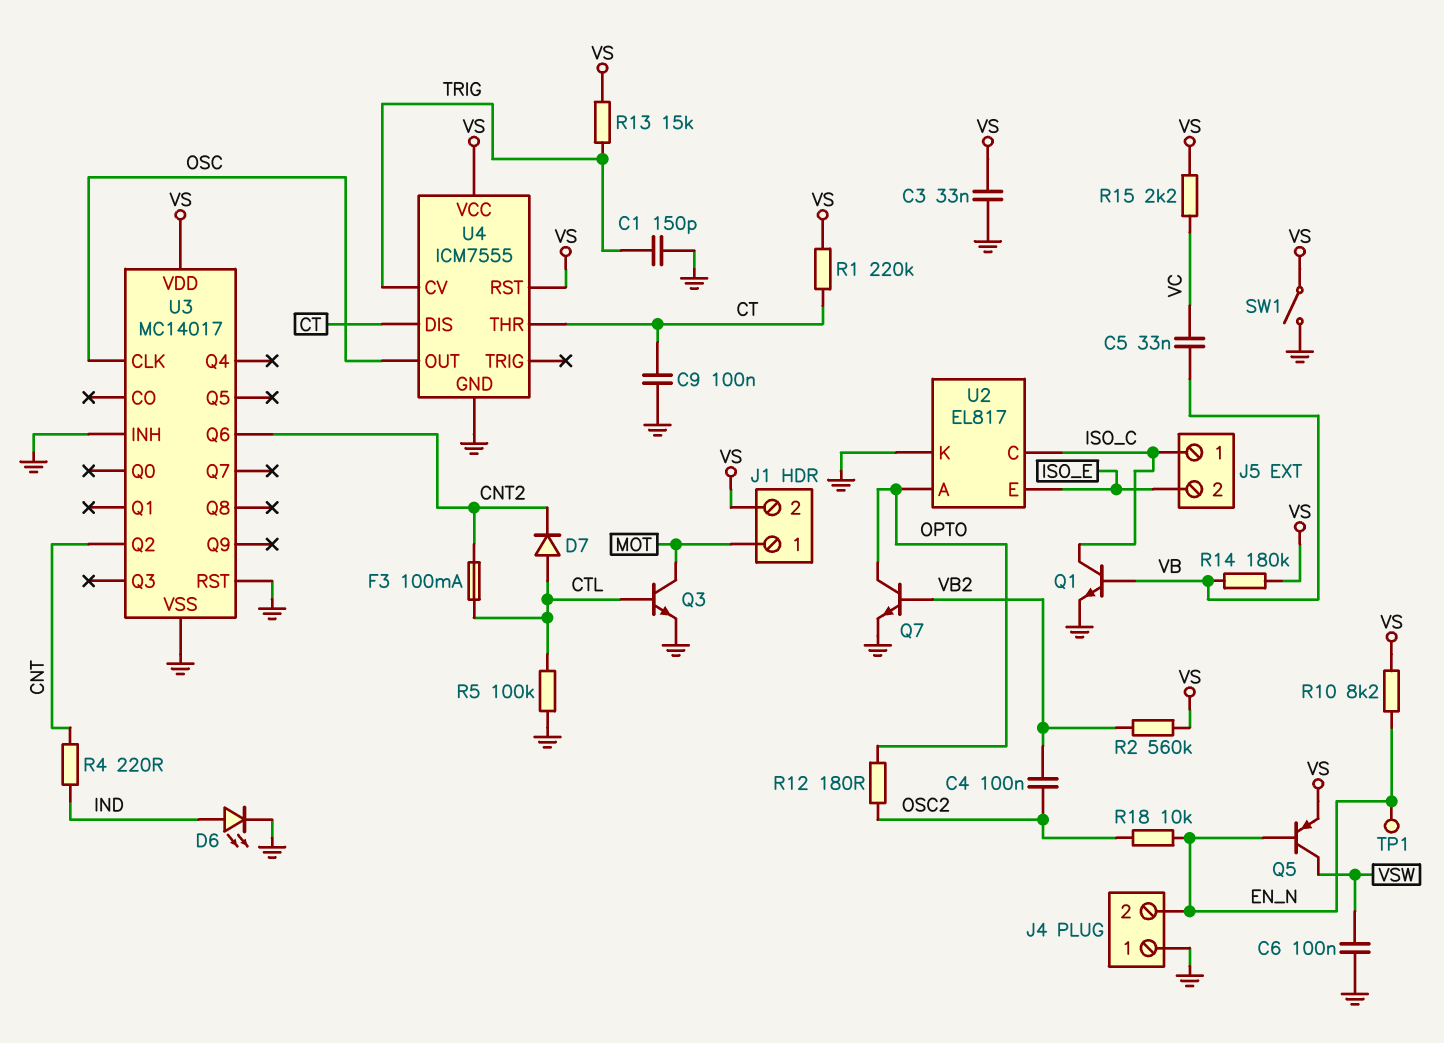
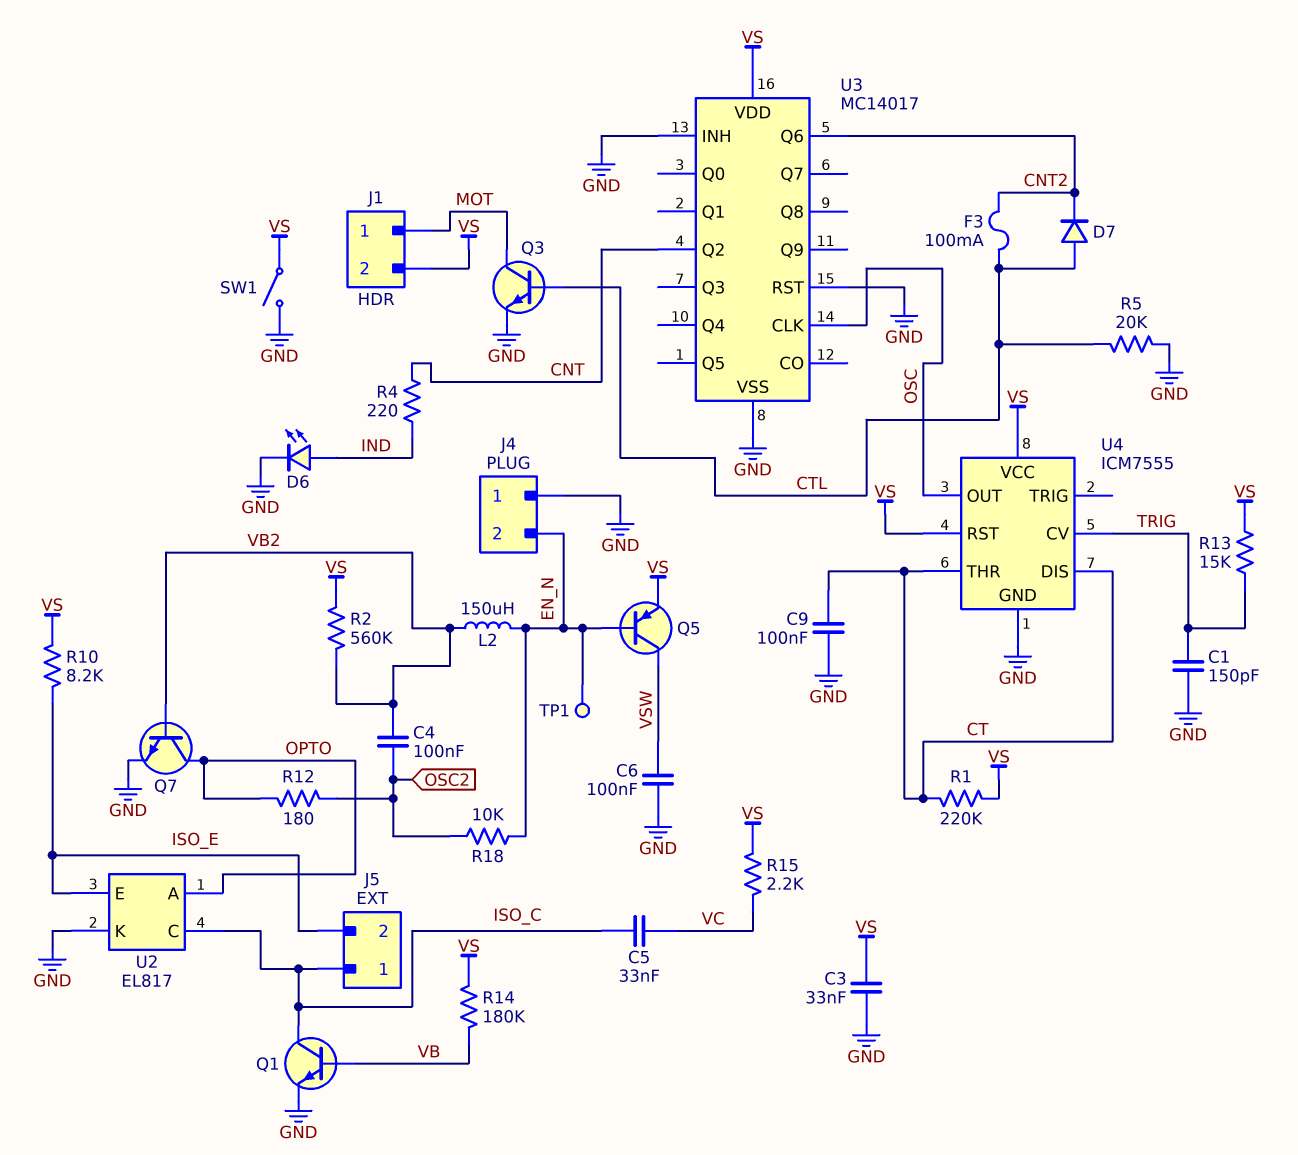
C5: 33nF (VB, VC) -> 33nF (ISO_C, VC)
L2: none -> 150uH (EN_N, VB2)
R5: 100k (CTL, GND) -> 20k (CTL, GND)
R10: 8.2k (EN_N, VS) -> 8.2k (ISO_E, VS)

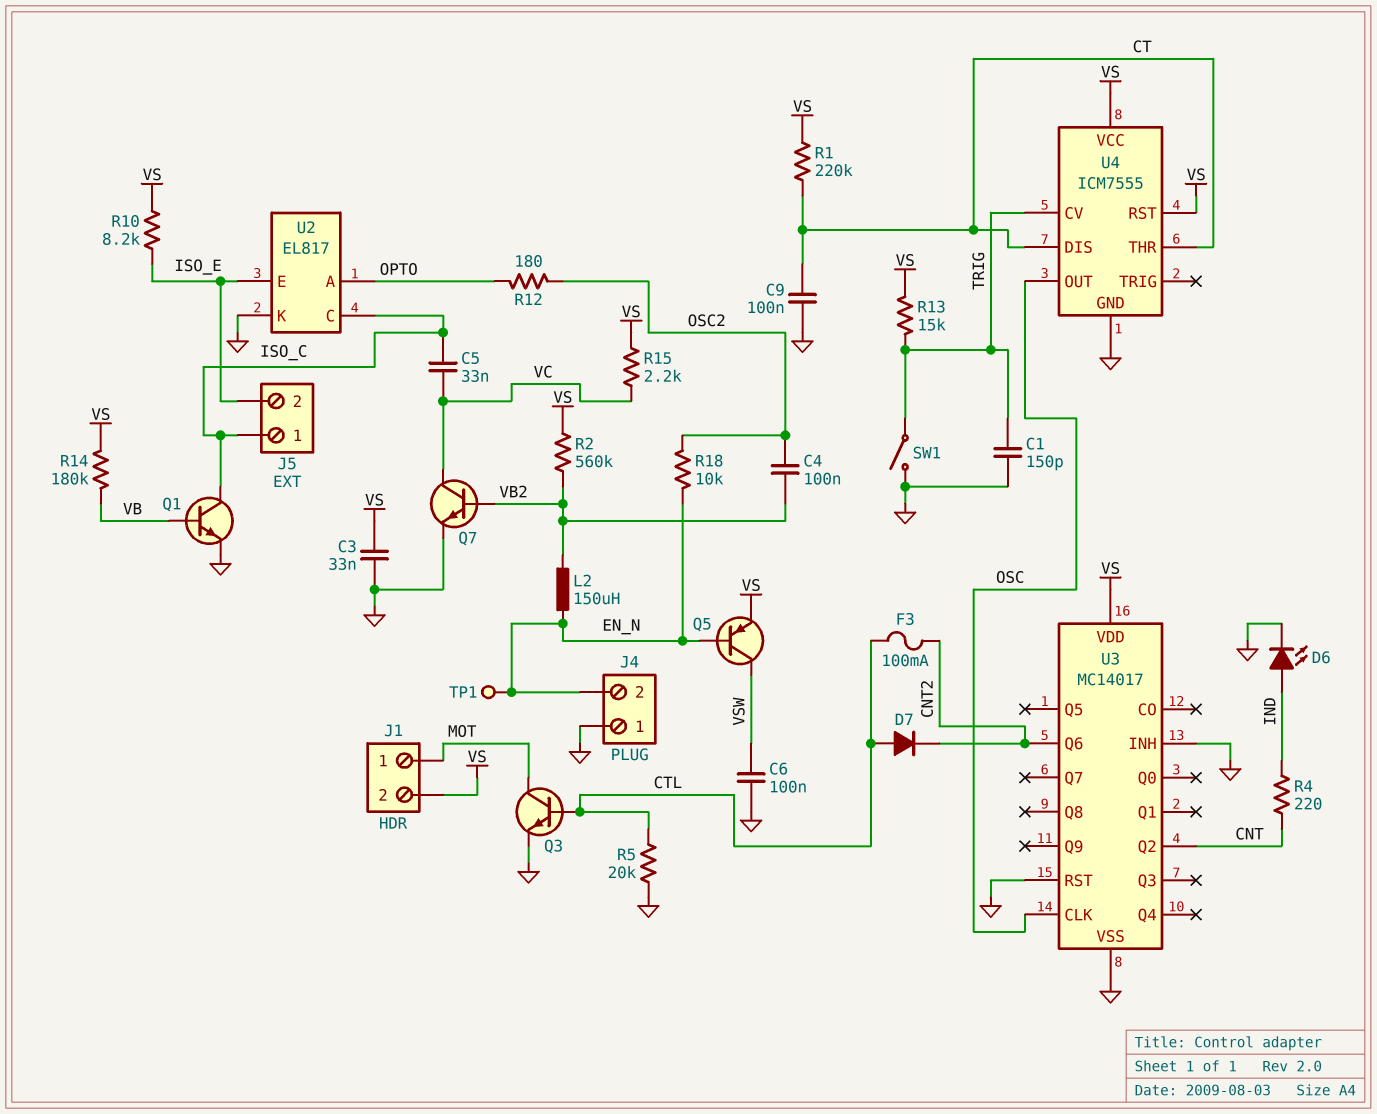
Q7: NPN (B VB2, C OPTO, E GND) -> NPN (B VB2, C VC, E GND)
SW1: switch (GND, VS) -> switch (GND, TRIG)

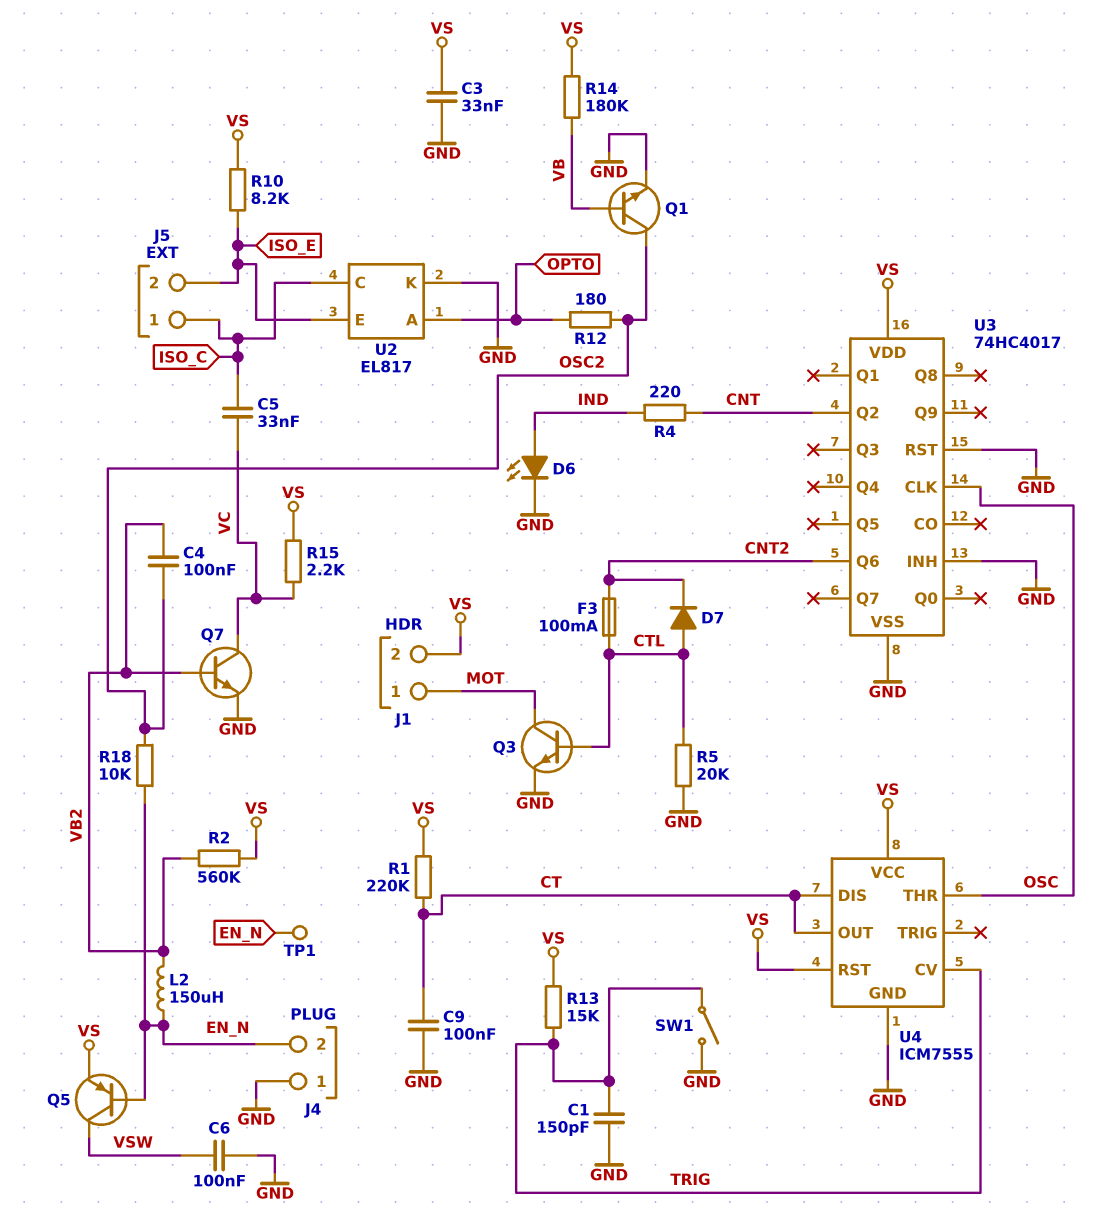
Q1: NPN (B VB, C ISO_C, E GND) -> NPN (B VB, C OSC2, E GND)
U3: MC14017 -> 74HC4017
U4 pin OUT: OSC -> CT
U4 pin THR: CT -> OSC

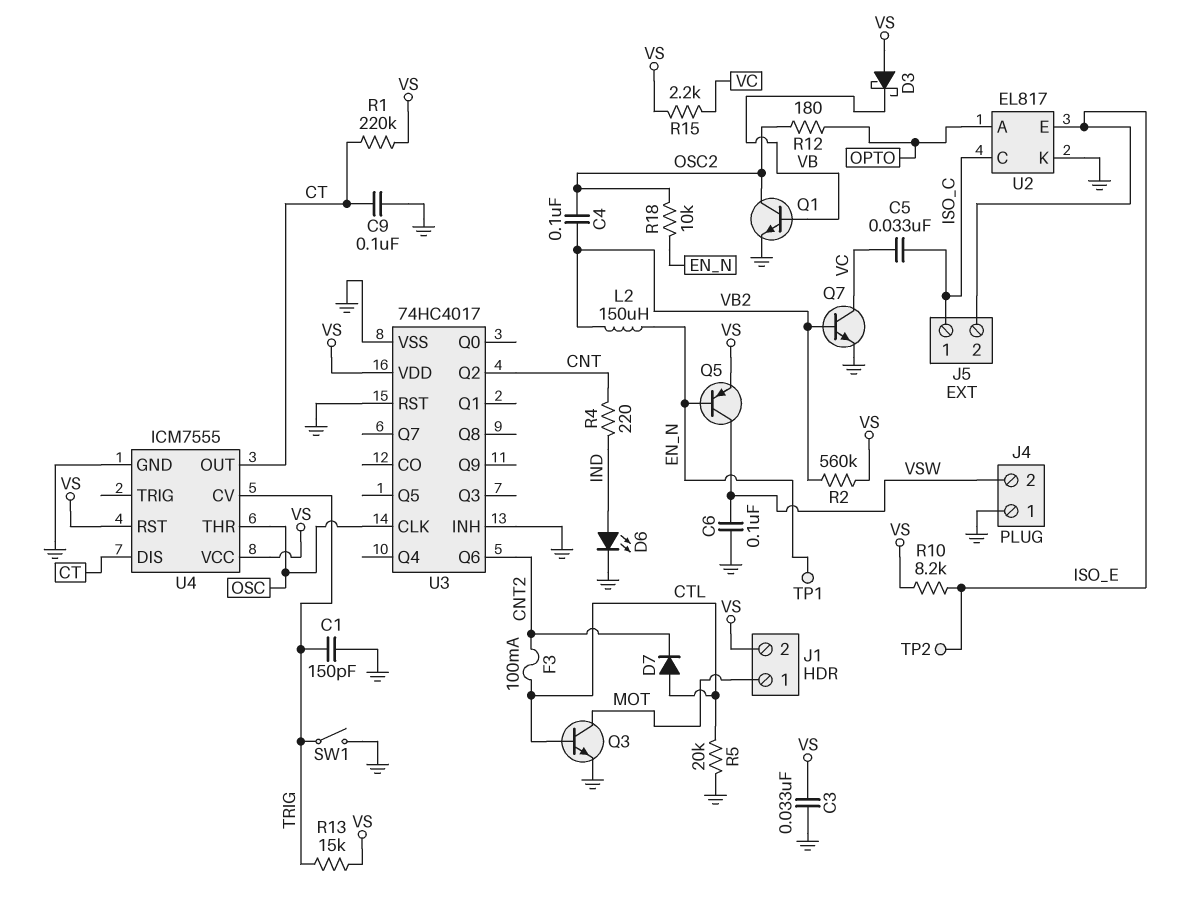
D3: none -> schottky (A VS, K VB)
J4 pin 2: EN_N -> VSW
R14: 180k (VB, VS) -> none
TP2: none -> test point (ISO_E)

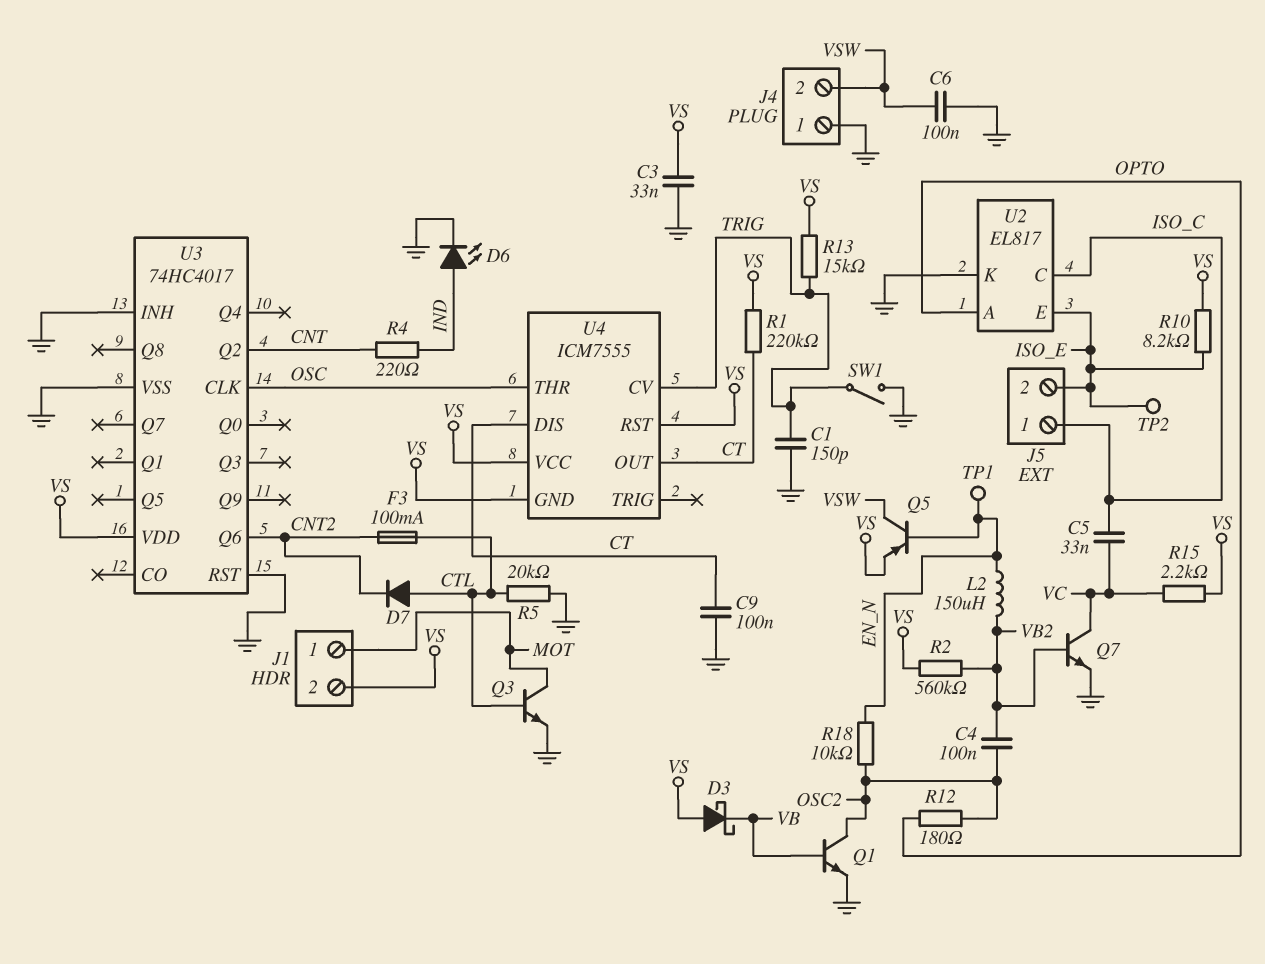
U4 pin GND: GND -> VS

